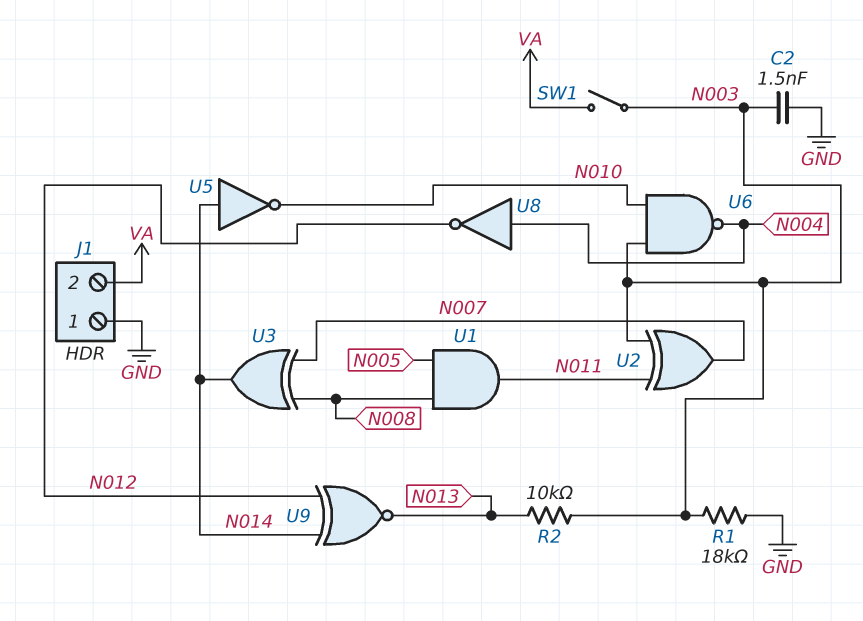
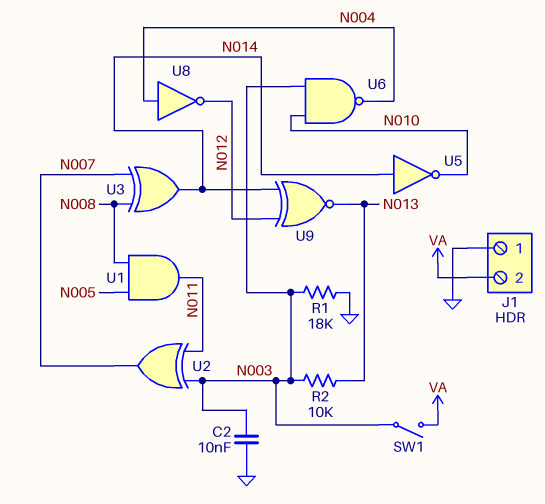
C2: 1.5nF (GND, N003) -> 10nF (GND, N003)

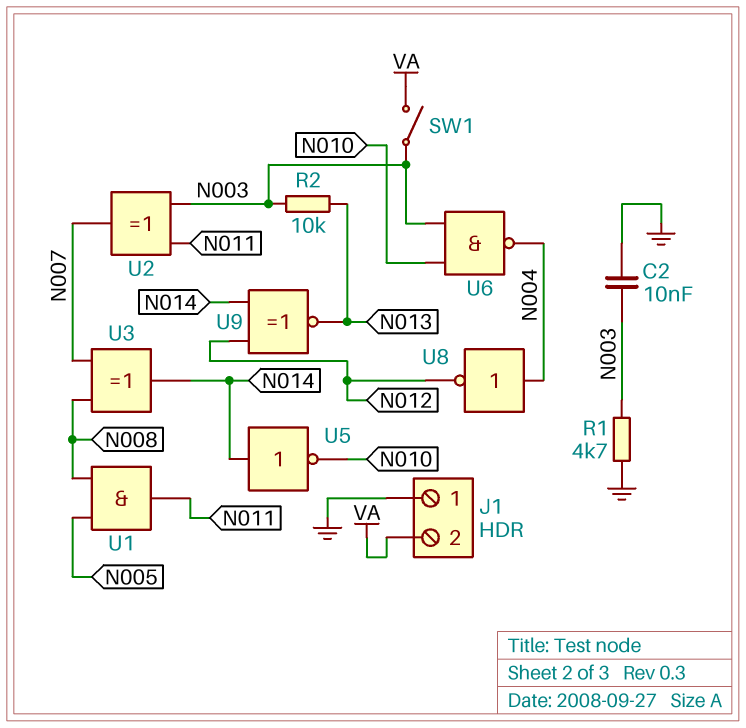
R1: 18k (GND, N003) -> 4.7k (GND, N003)

